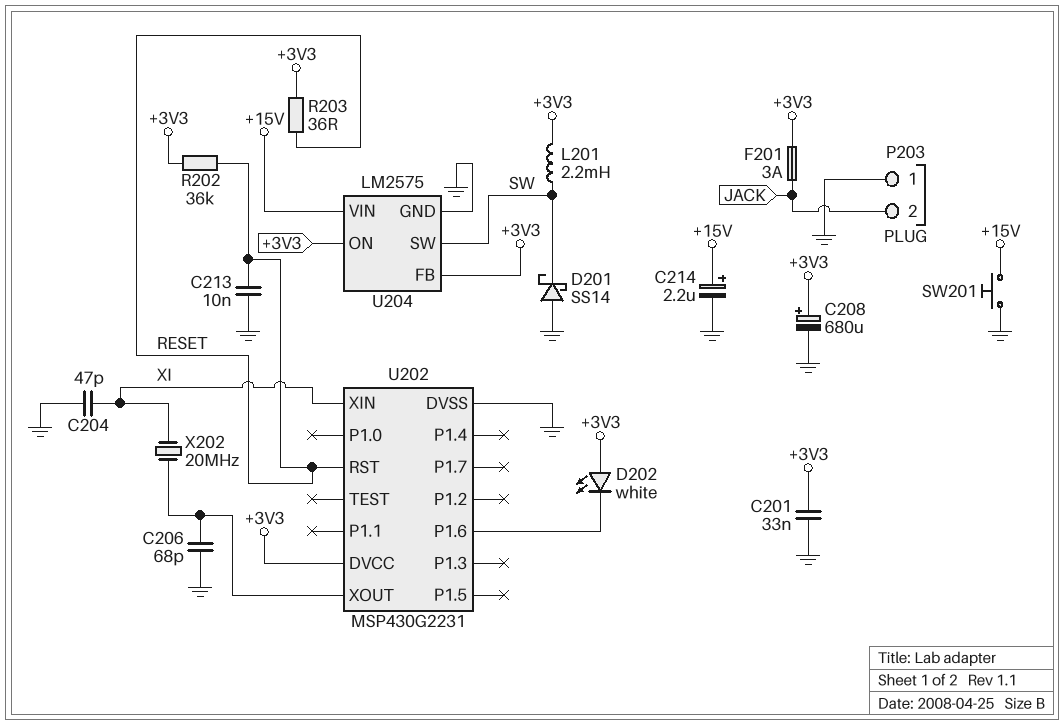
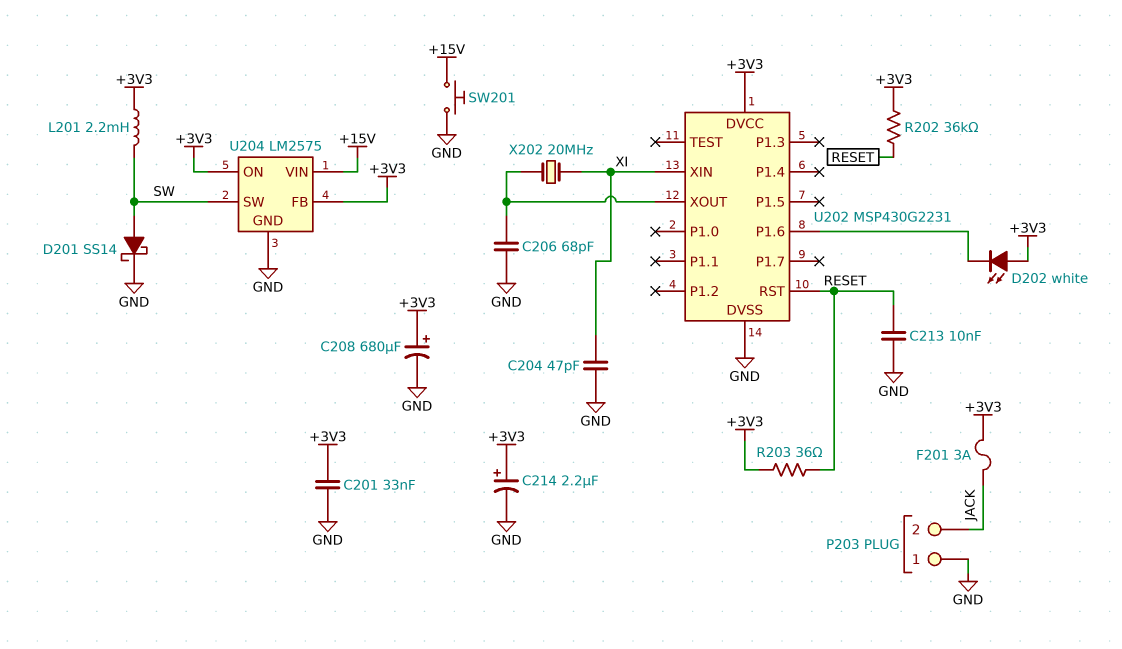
C214: 2.2uF (plus +15V, minus GND) -> 2.2uF (plus +3V3, minus GND)
D201: schottky SS14 (A GND, K SW) -> schottky SS14 (A SW, K GND)

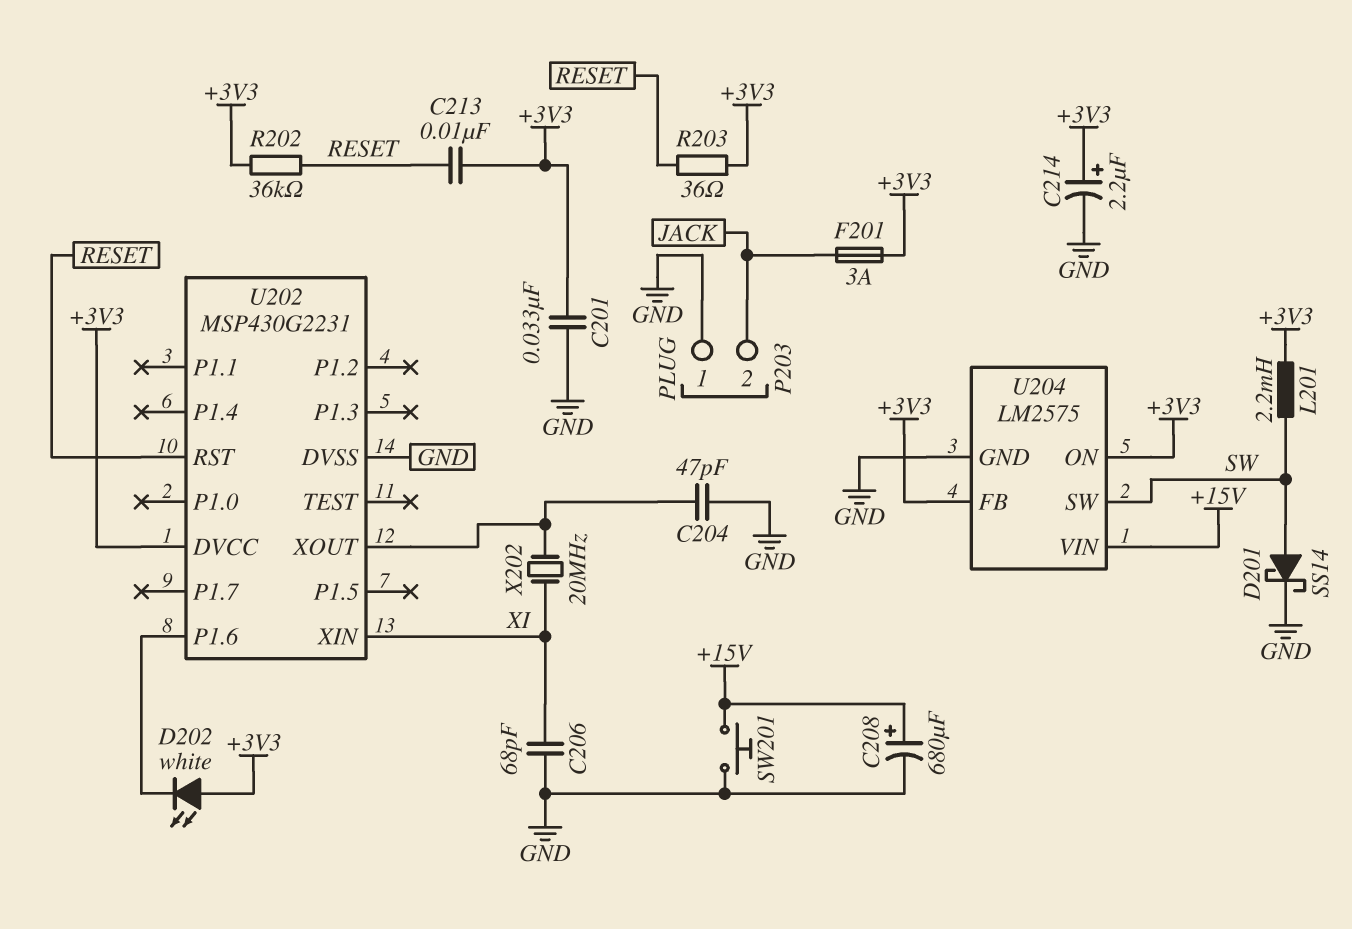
C204: 47pF (GND, XI) -> 47pF (GND, U202/XOUT)
C206: 68pF (GND, U202/XOUT) -> 68pF (GND, XI)
C208: 680uF (plus +3V3, minus GND) -> 680uF (plus +15V, minus GND)
C213: 10nF (GND, RESET) -> 10nF (+3V3, RESET)

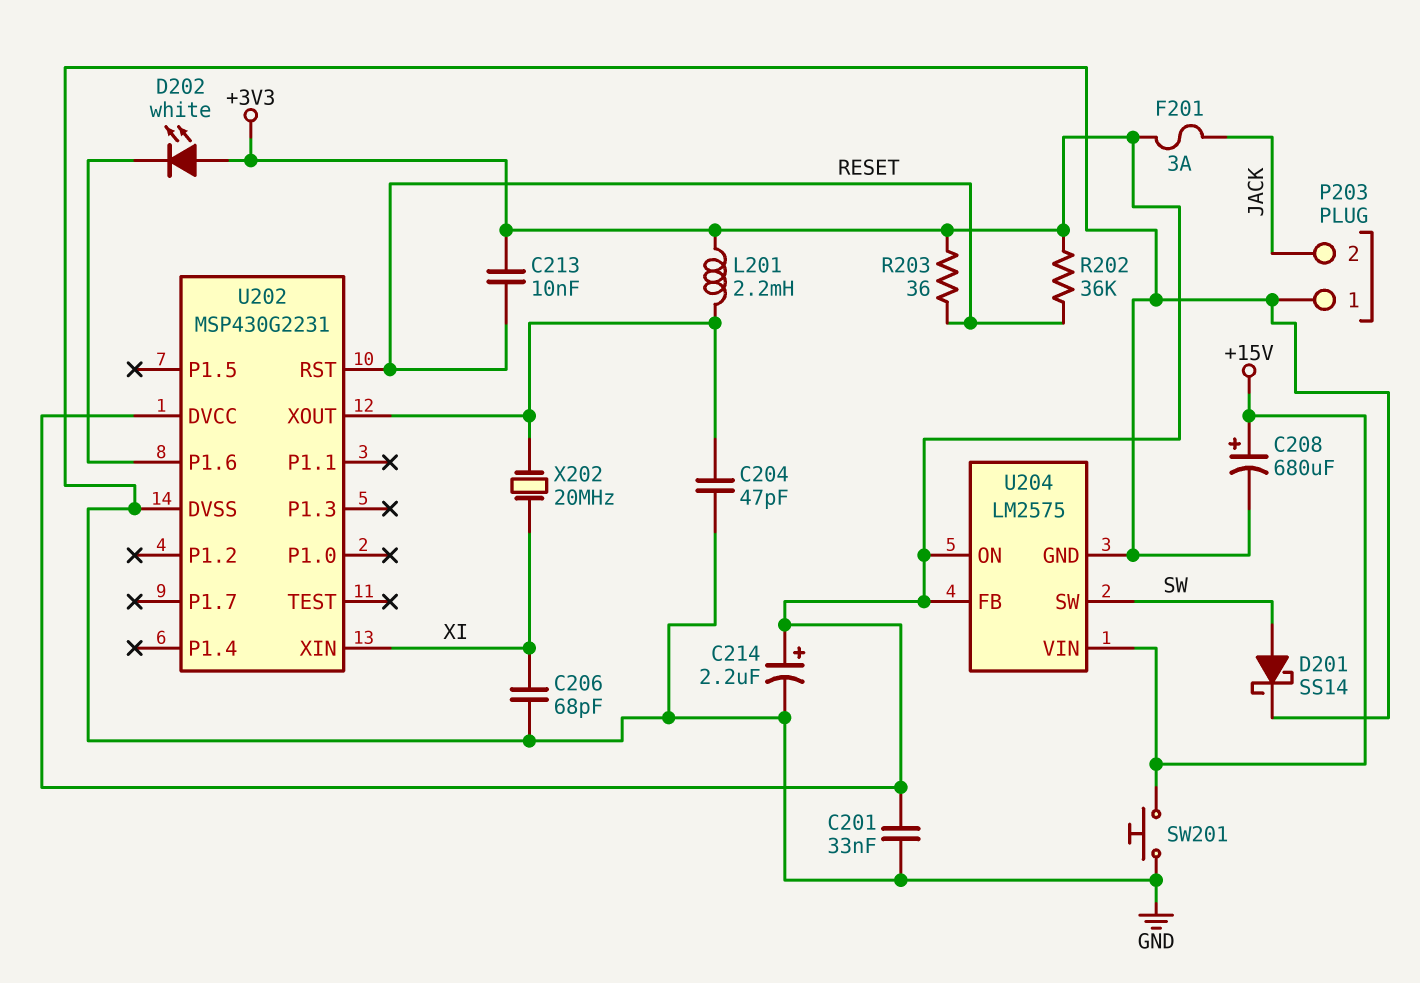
L201: 2.2mH (+3V3, SW) -> 2.2mH (+3V3, U202/XOUT)

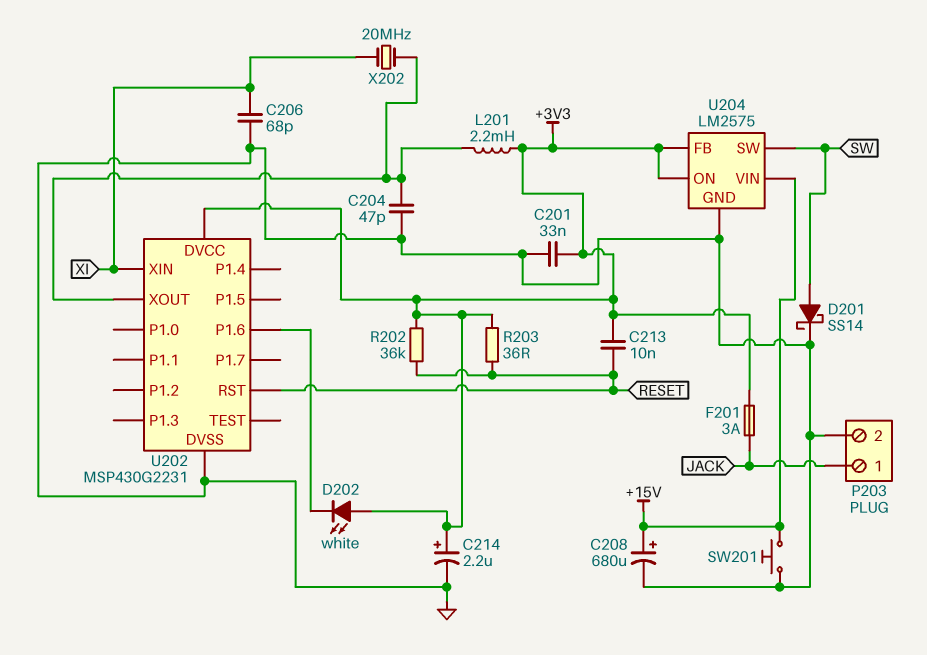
P203 pin 1: GND -> JACK
P203 pin 2: JACK -> GND

